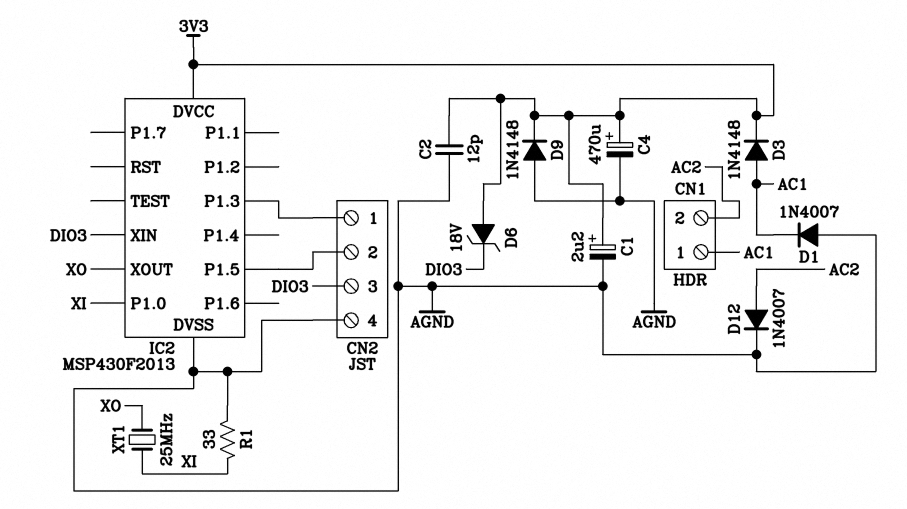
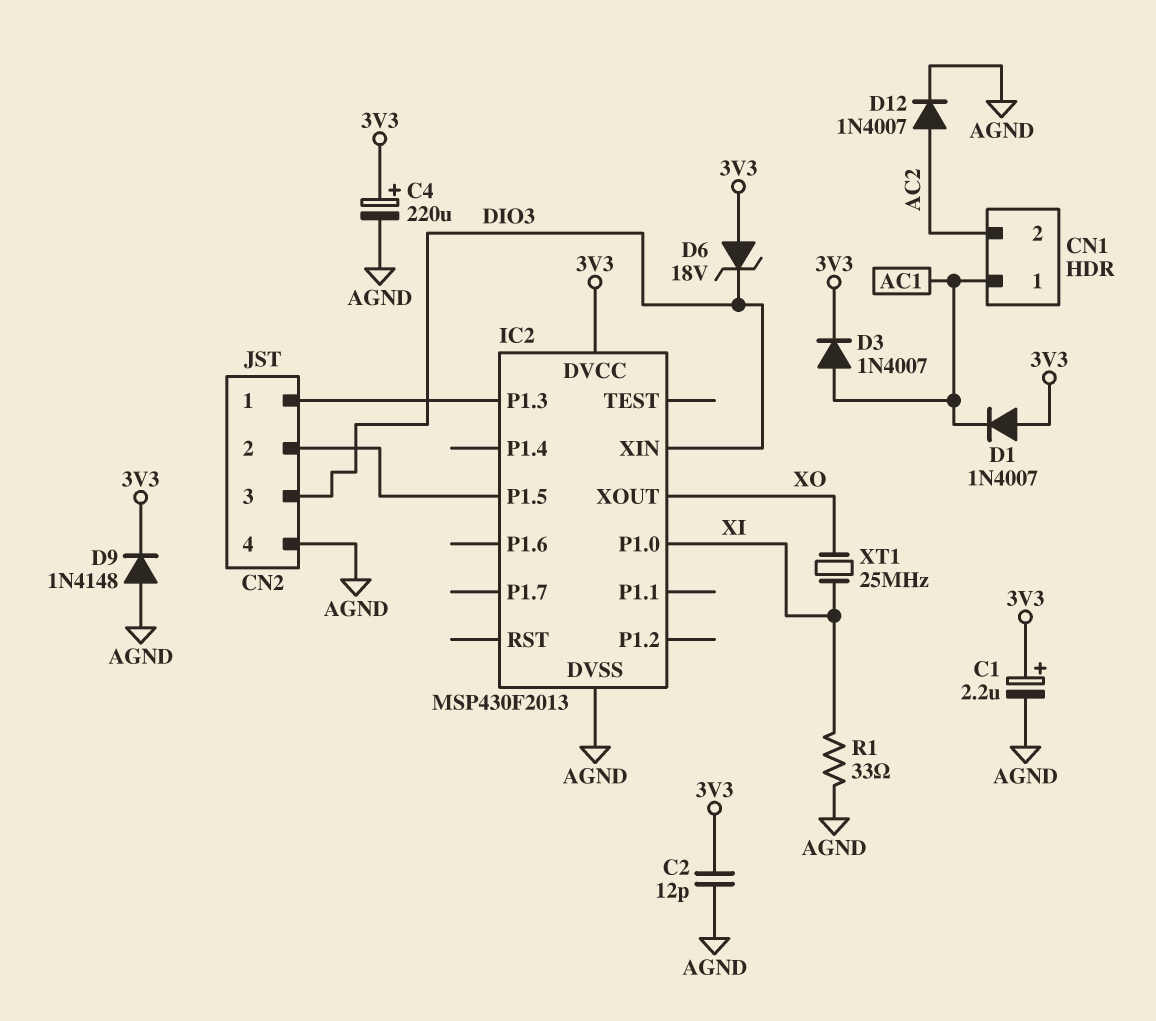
C4: 470uF (plus 3V3, minus AGND) -> 220uF (plus 3V3, minus AGND)
D1: diode 1N4007 (A AGND, K AC1) -> diode 1N4007 (A 3V3, K AC1)
D3: diode 1N4148 (A AC1, K 3V3) -> diode 1N4007 (A AC1, K 3V3)

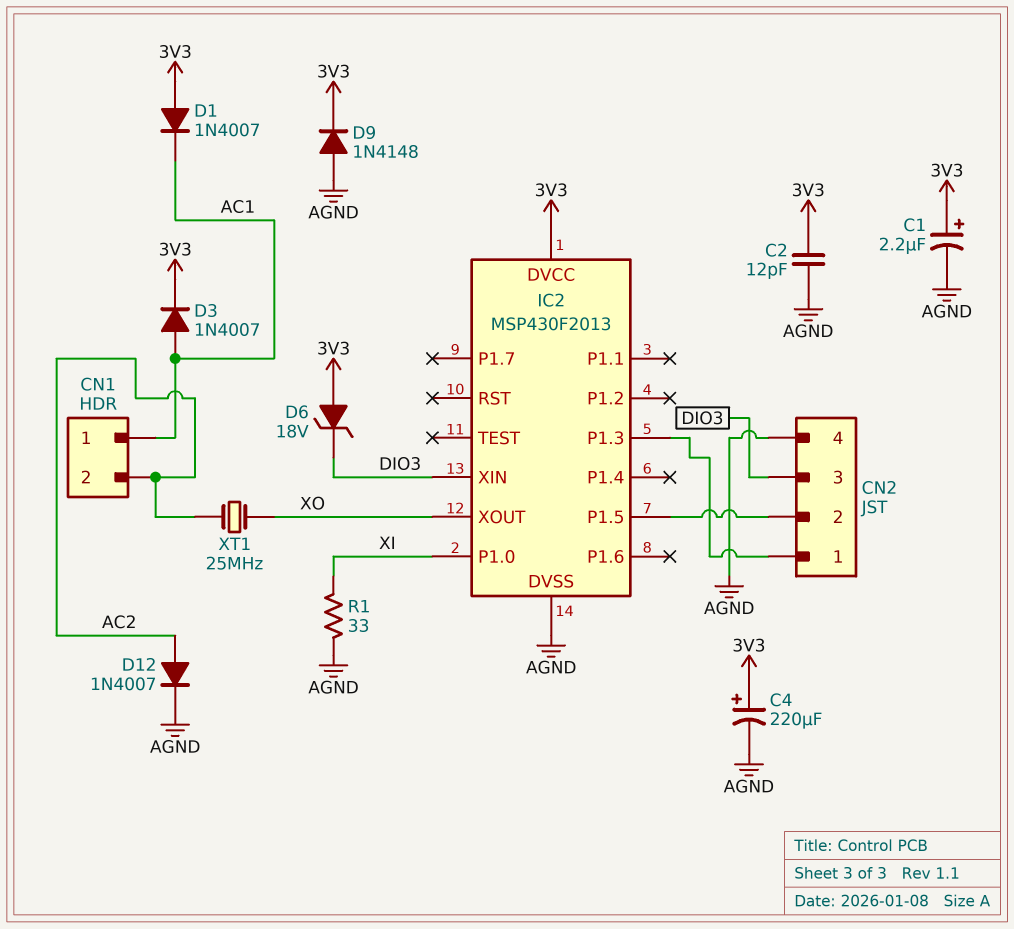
XT1: 25MHz (XI, XO) -> 25MHz (AC2, XO)

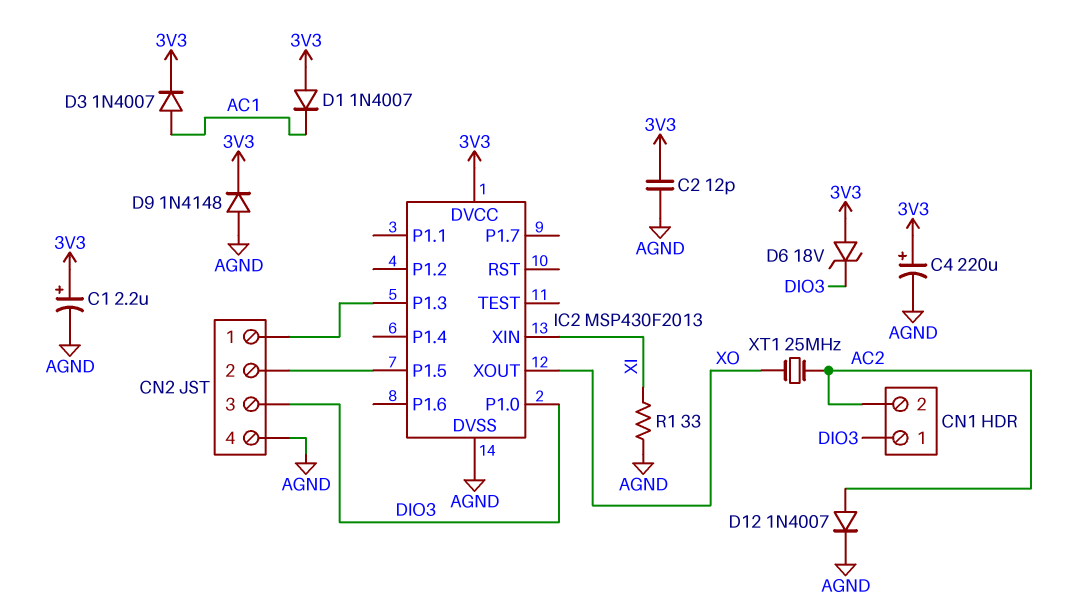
CN1 pin 1: AC1 -> DIO3
IC2 pin P1.0: XI -> DIO3
IC2 pin XIN: DIO3 -> XI

